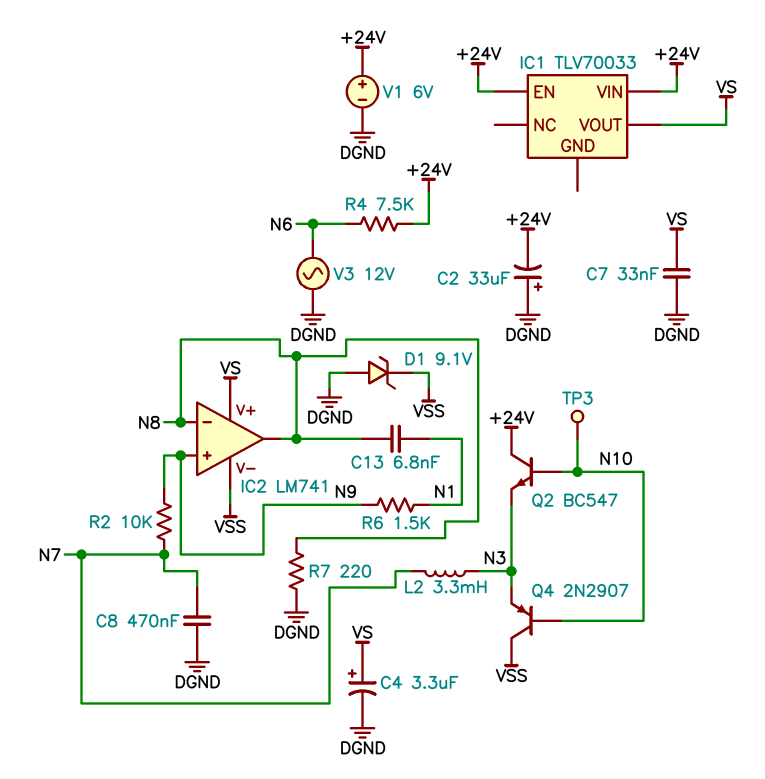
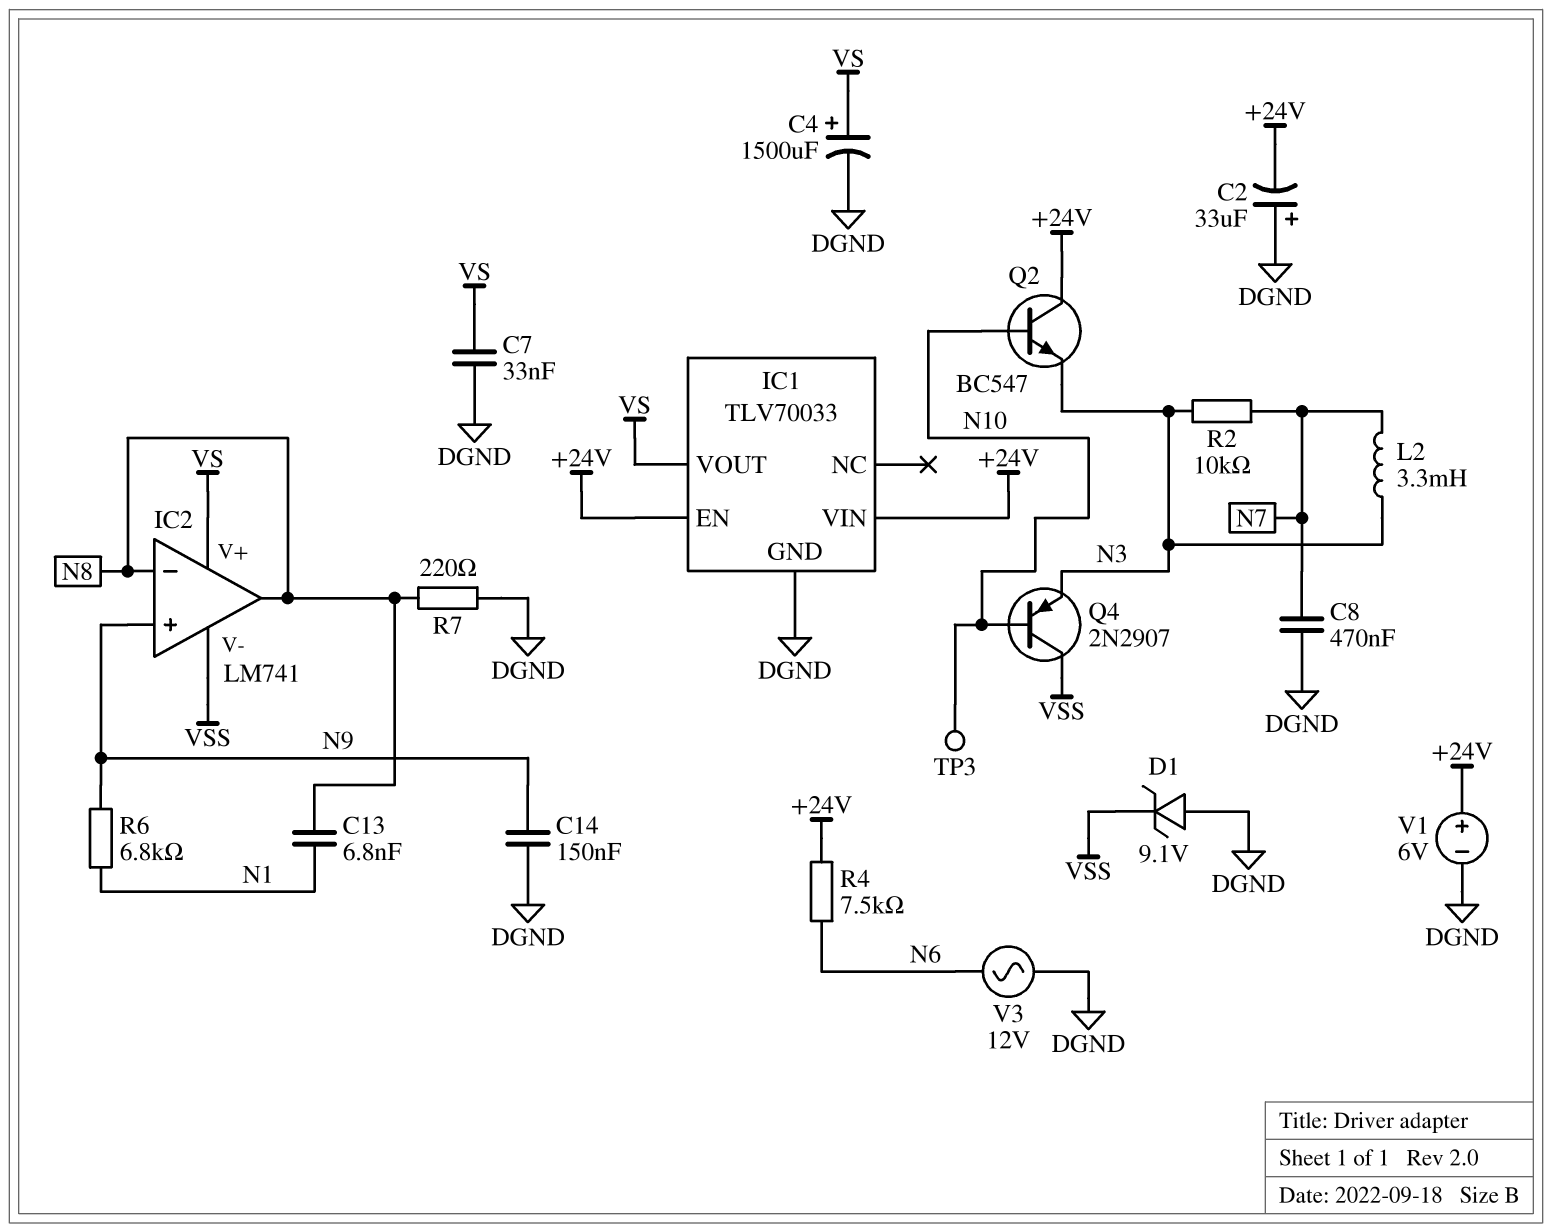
C4: 3.3uF (plus VS, minus DGND) -> 1500uF (plus VS, minus DGND)
C14: none -> 150nF (DGND, N9)
IC1 pin GND: none -> DGND
R2: 10k (N7, N9) -> 10k (N3, N7)
R6: 1.5k (N1, N9) -> 6.8k (N1, N9)

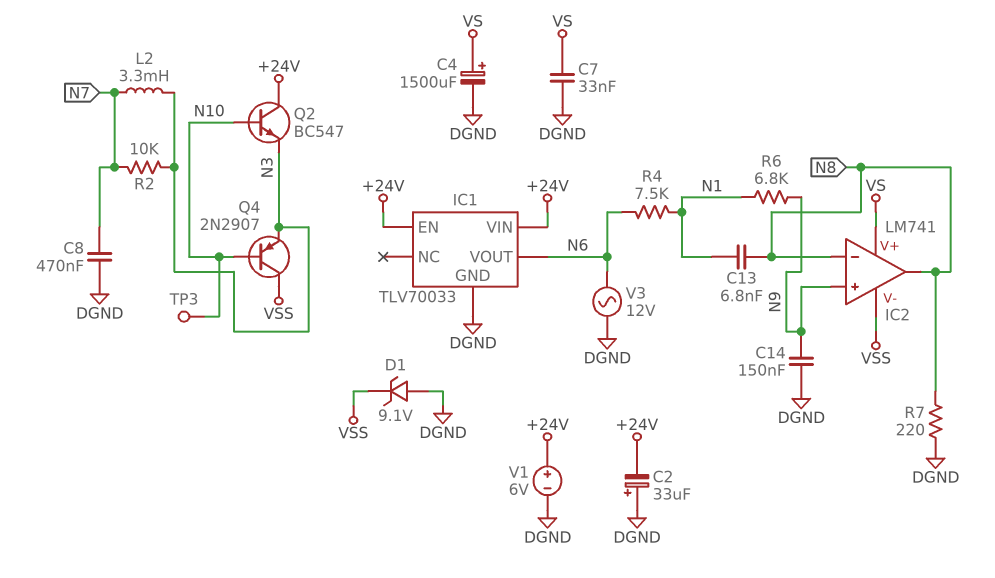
IC1 pin VOUT: VS -> N6
R4: 7.5k (+24V, N6) -> 7.5k (N1, N6)

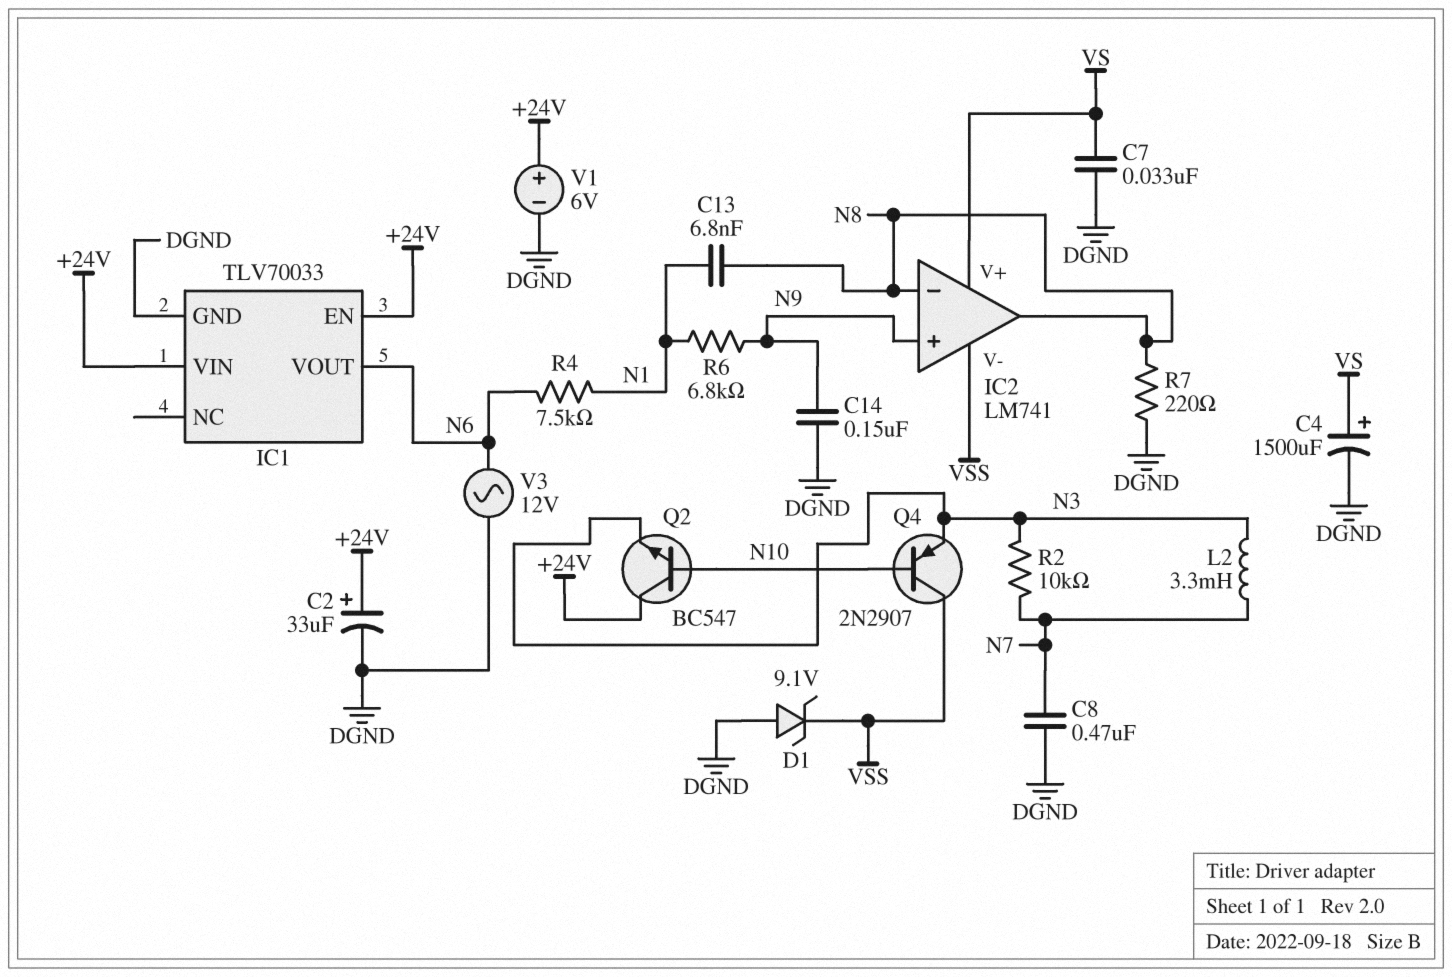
C2: 33uF (plus DGND, minus +24V) -> 33uF (plus +24V, minus DGND)
TP3: test point (N10) -> none

